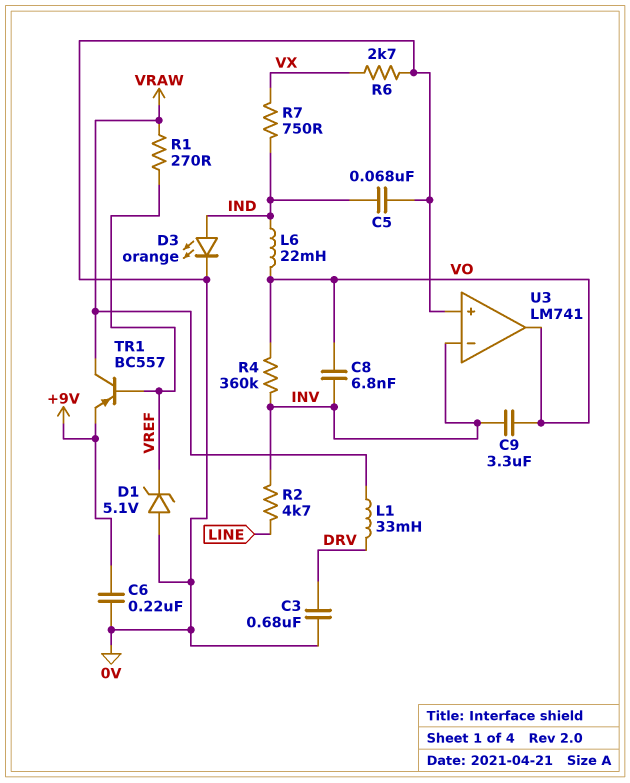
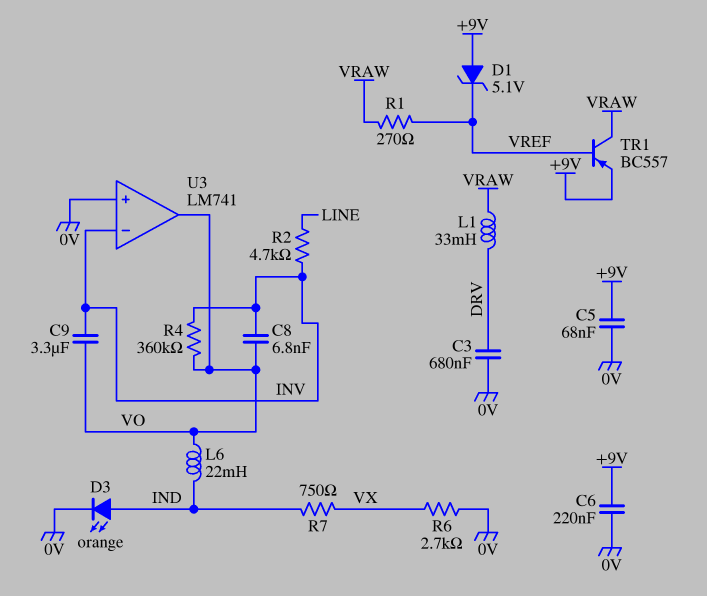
C5: 68nF (0V, IND) -> 68nF (+9V, 0V)
D1: zener 5.1V (A 0V, K VREF) -> zener 5.1V (A +9V, K VREF)

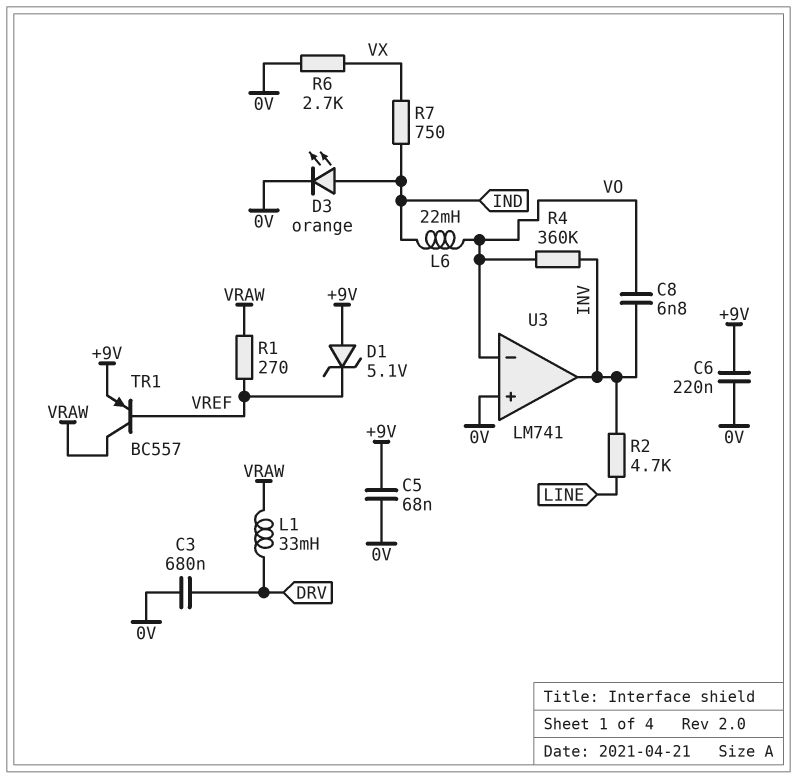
C9: 3.3uF (INV, VO) -> none
U3 pin in-: INV -> VO
U3 pin out: VO -> INV

